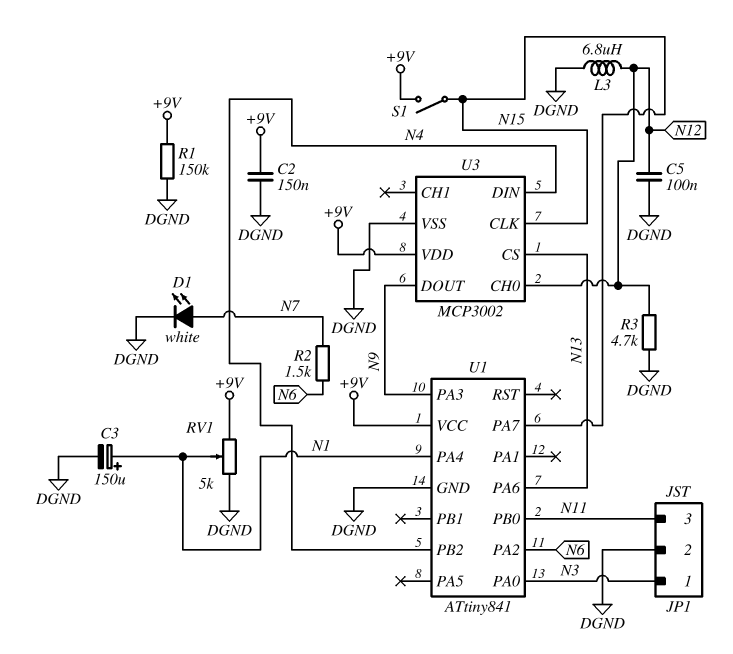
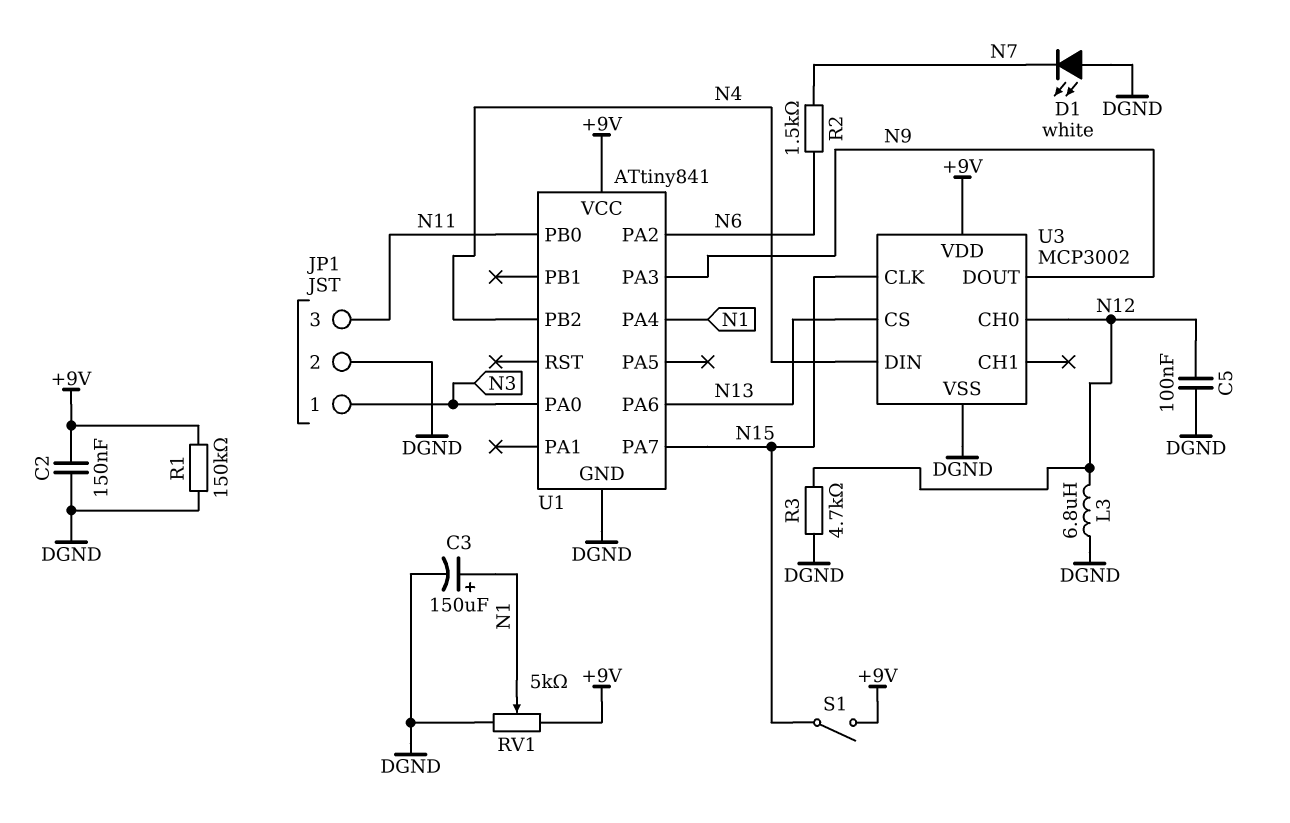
D1: LED white (A N7, K DGND) -> LED white (A DGND, K N7)

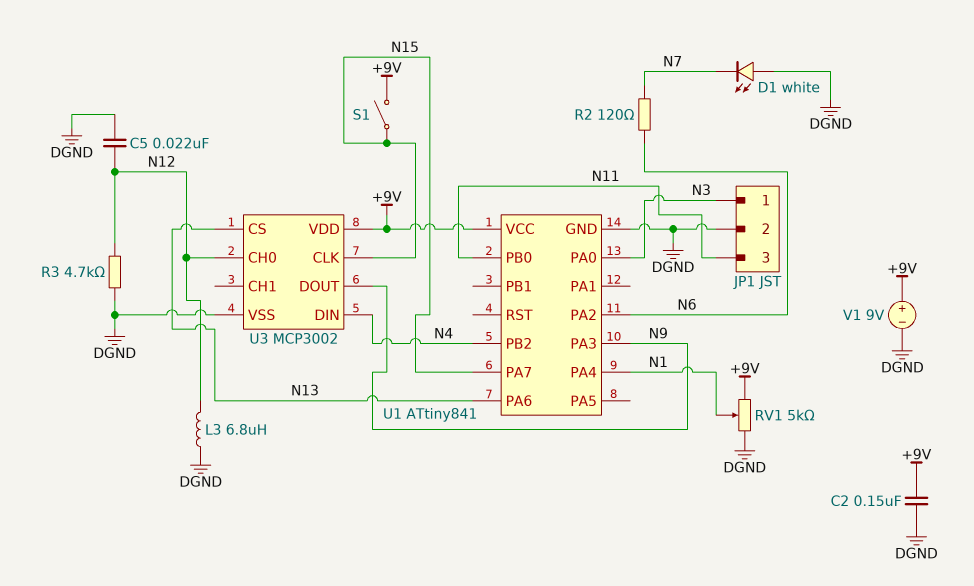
C3: 150uF (plus N1, minus DGND) -> none
C5: 100nF (DGND, N12) -> 22nF (DGND, N12)
R1: 150k (+9V, DGND) -> none
R2: 1.5k (N6, N7) -> 120 (N6, N7)
V1: none -> 9V (plus +9V, minus DGND)

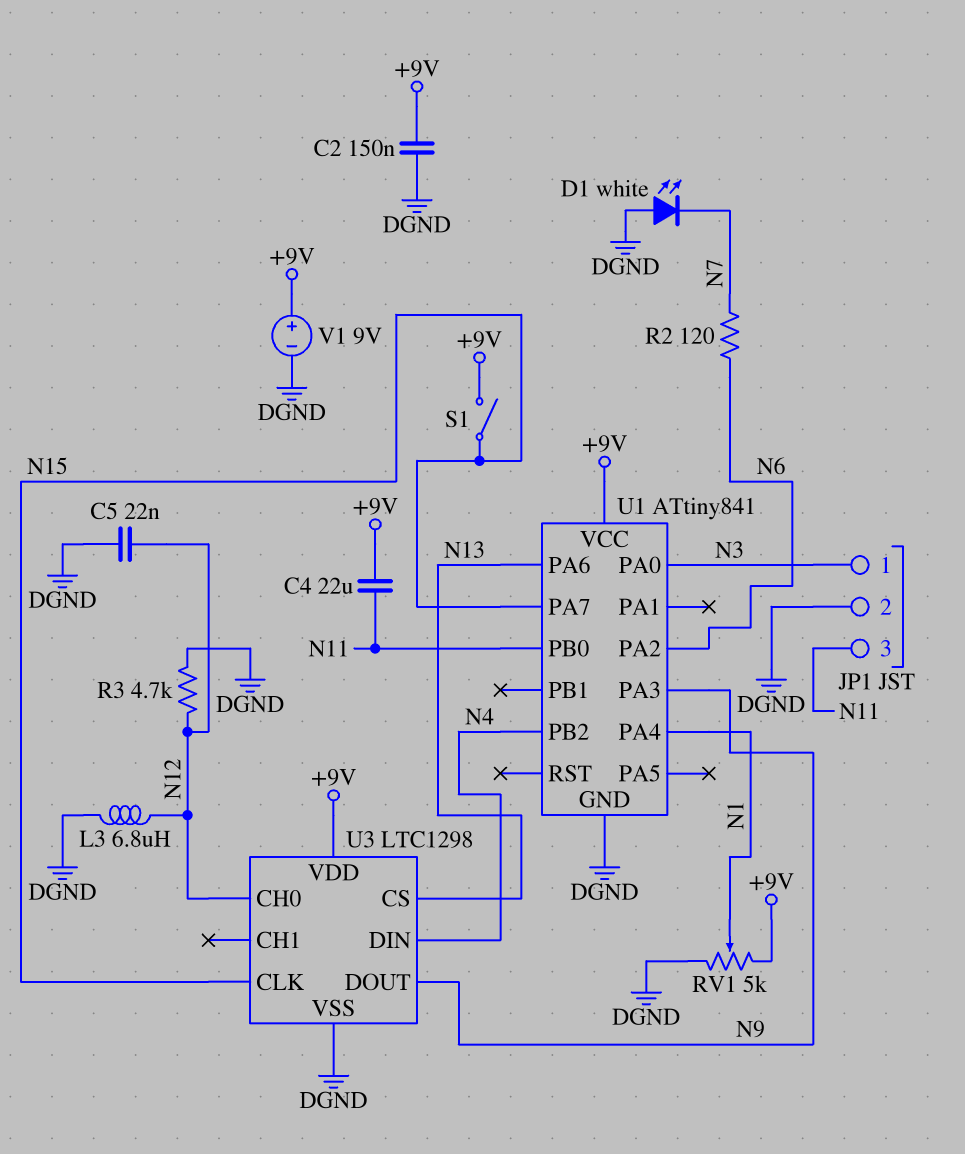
C4: none -> 22uF (+9V, N11)
U3: MCP3002 -> LTC1298

